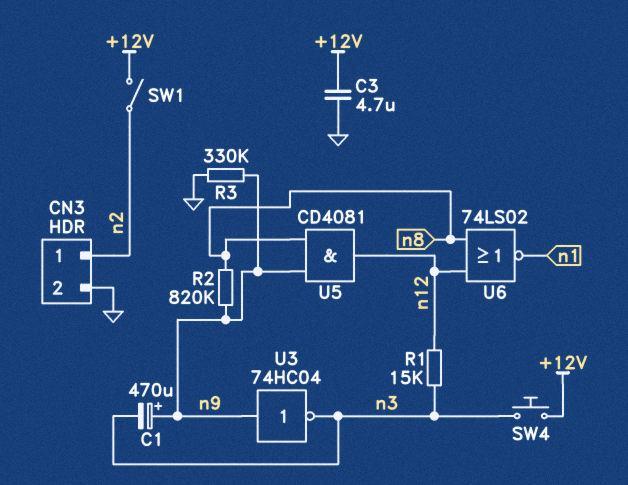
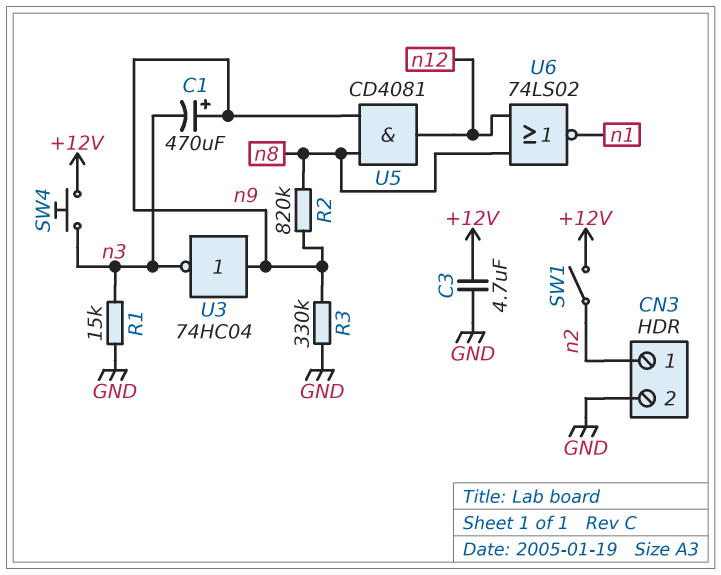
R1: 15k (n3, n12) -> 15k (GND, n3)

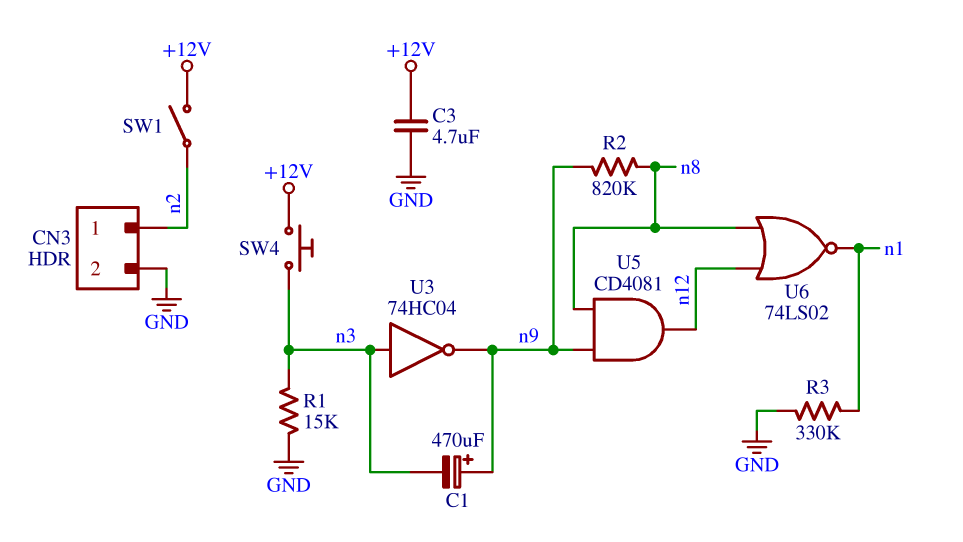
R3: 330k (GND, n9) -> 330k (GND, n1)
U3: NOT 74HC04 (in n9, out n3) -> NOT 74HC04 (in n3, out n9)

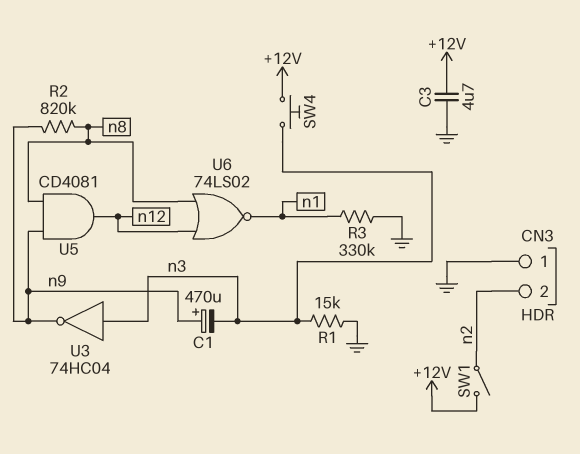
CN3 pin 1: n2 -> GND
CN3 pin 2: GND -> n2

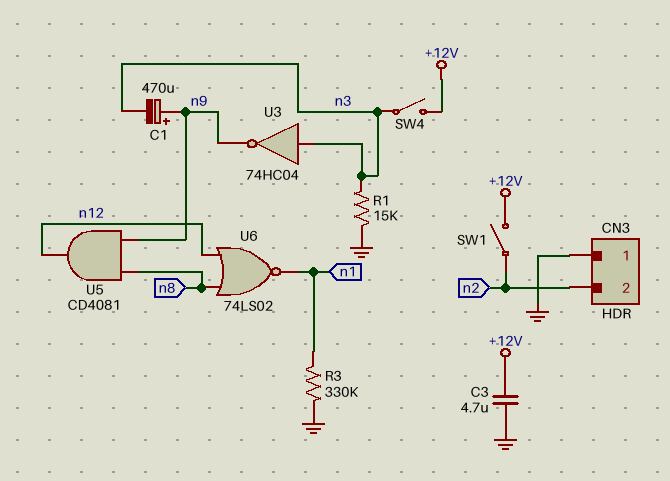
R2: 820k (n8, n9) -> none
SW4: button (+12V, n3) -> switch (+12V, n3)

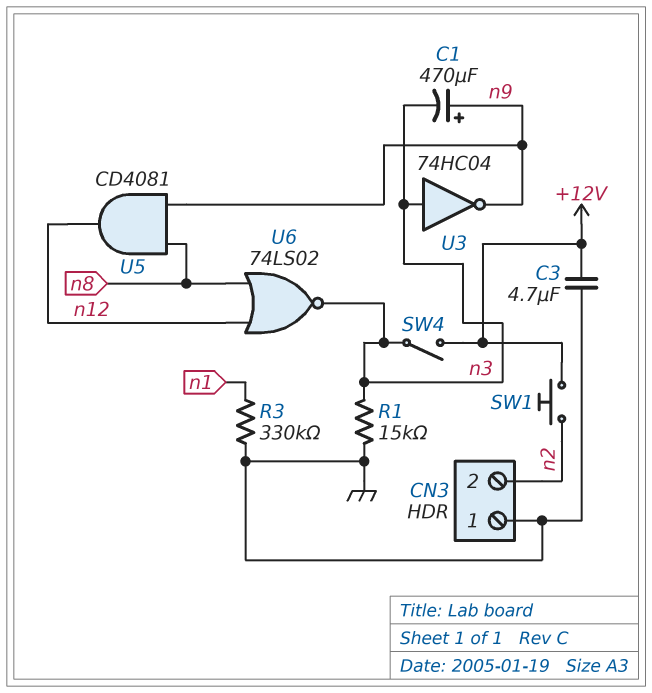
SW1: switch (+12V, n2) -> button (+12V, n2)
U6: NOR 74LS02 (in n8, in n12, out n1) -> NOR 74LS02 (in n8, in n12, out n3)

